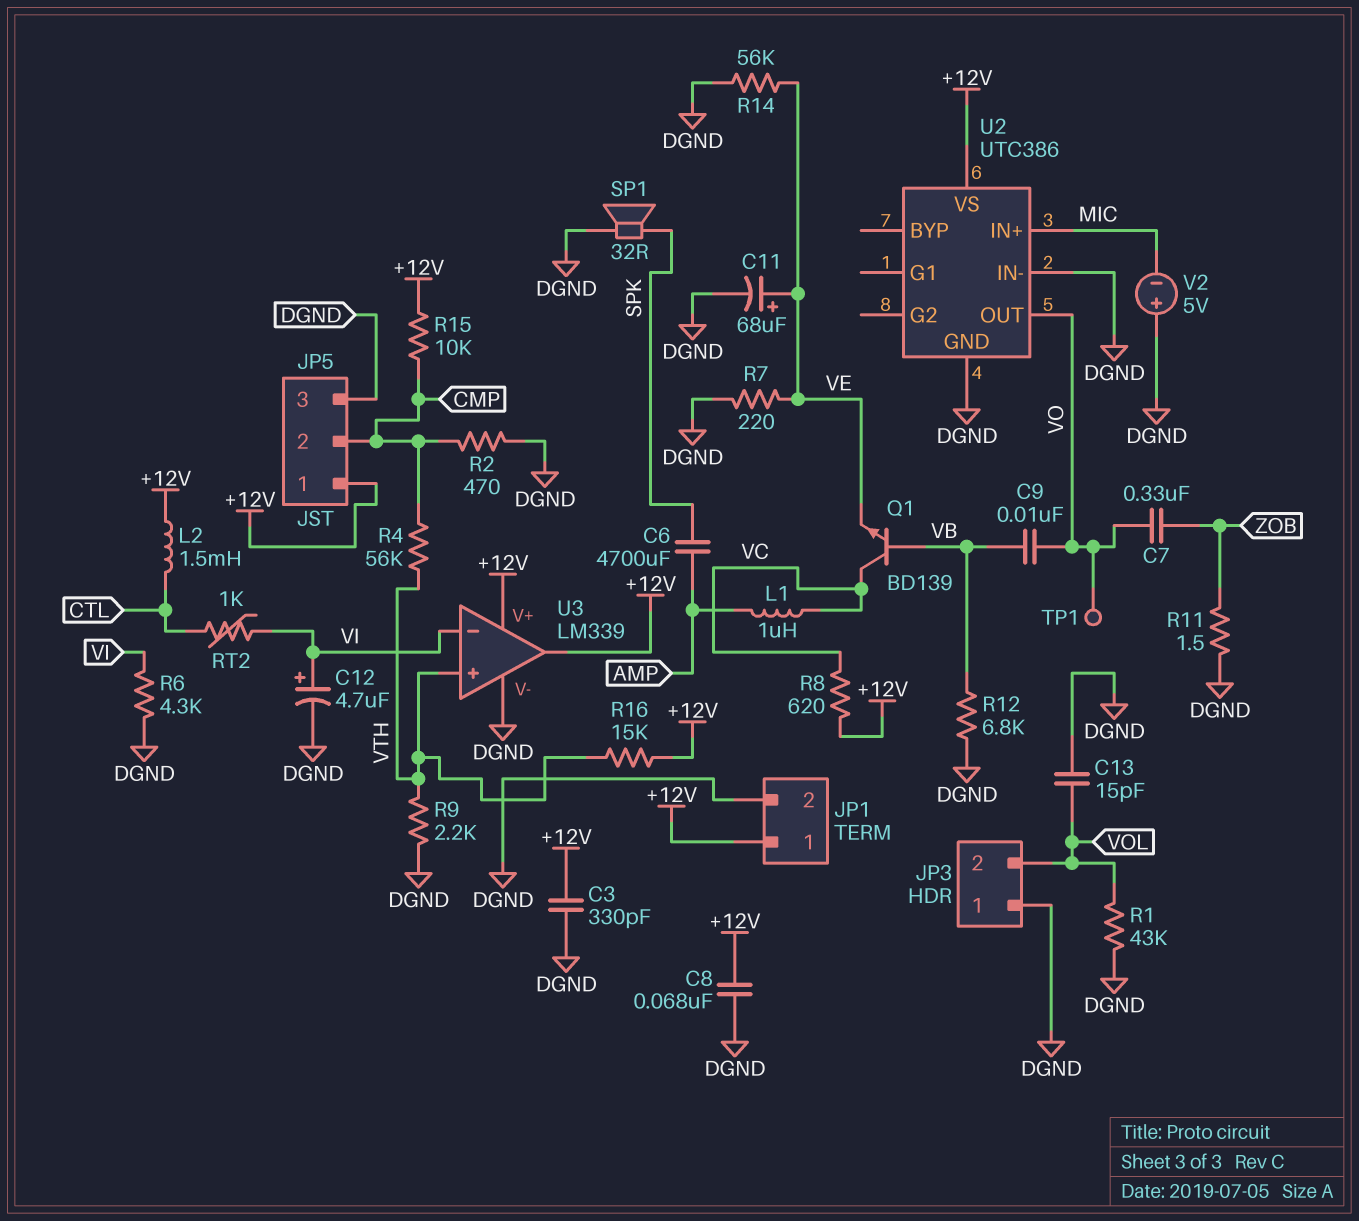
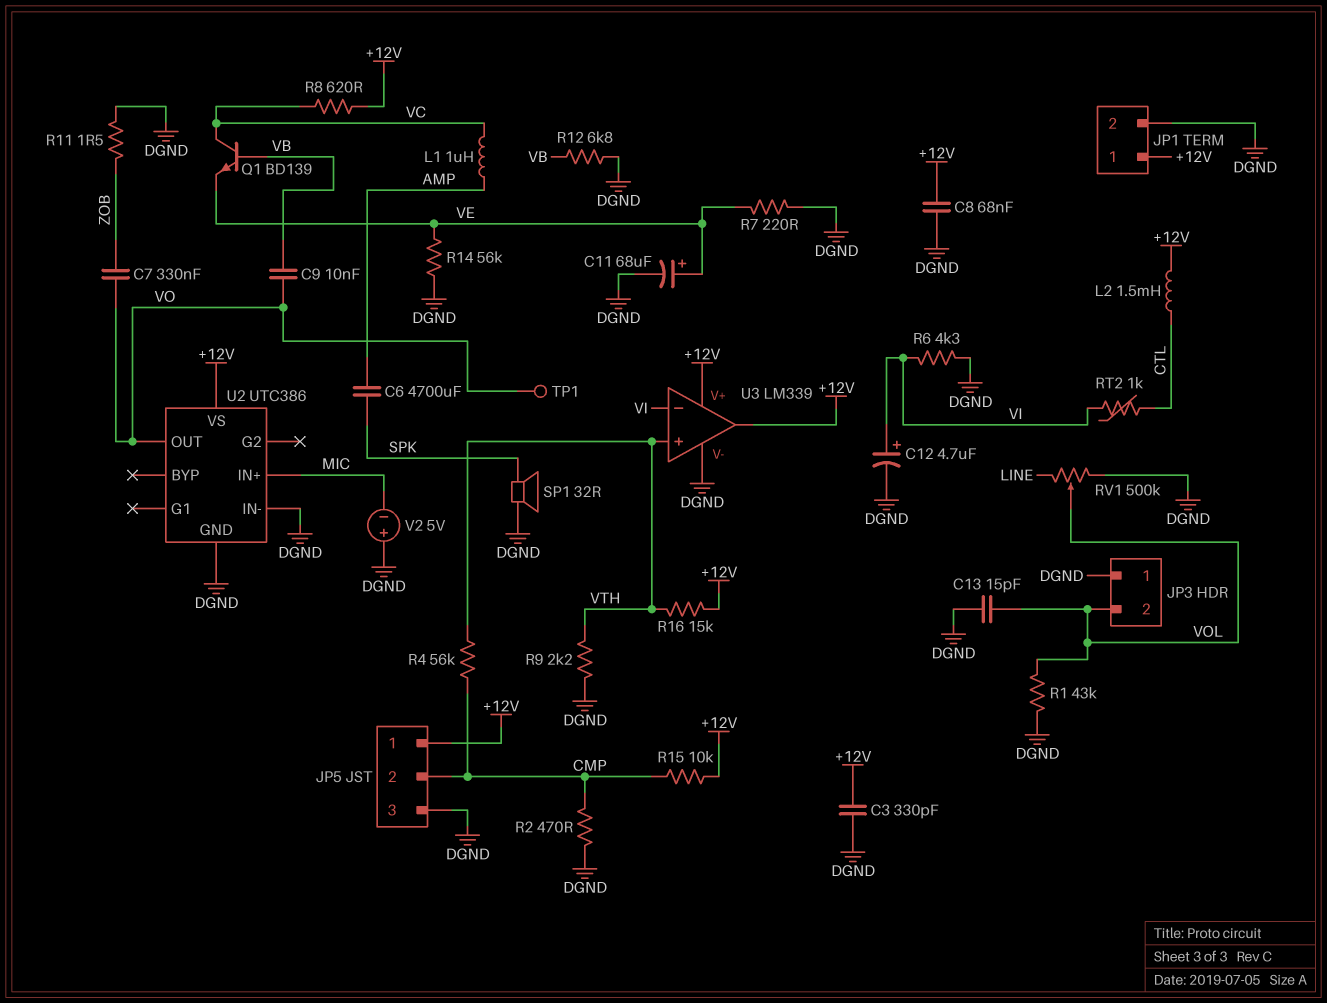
RV1: none -> 500k (DGND, LINE, wiper VOL)

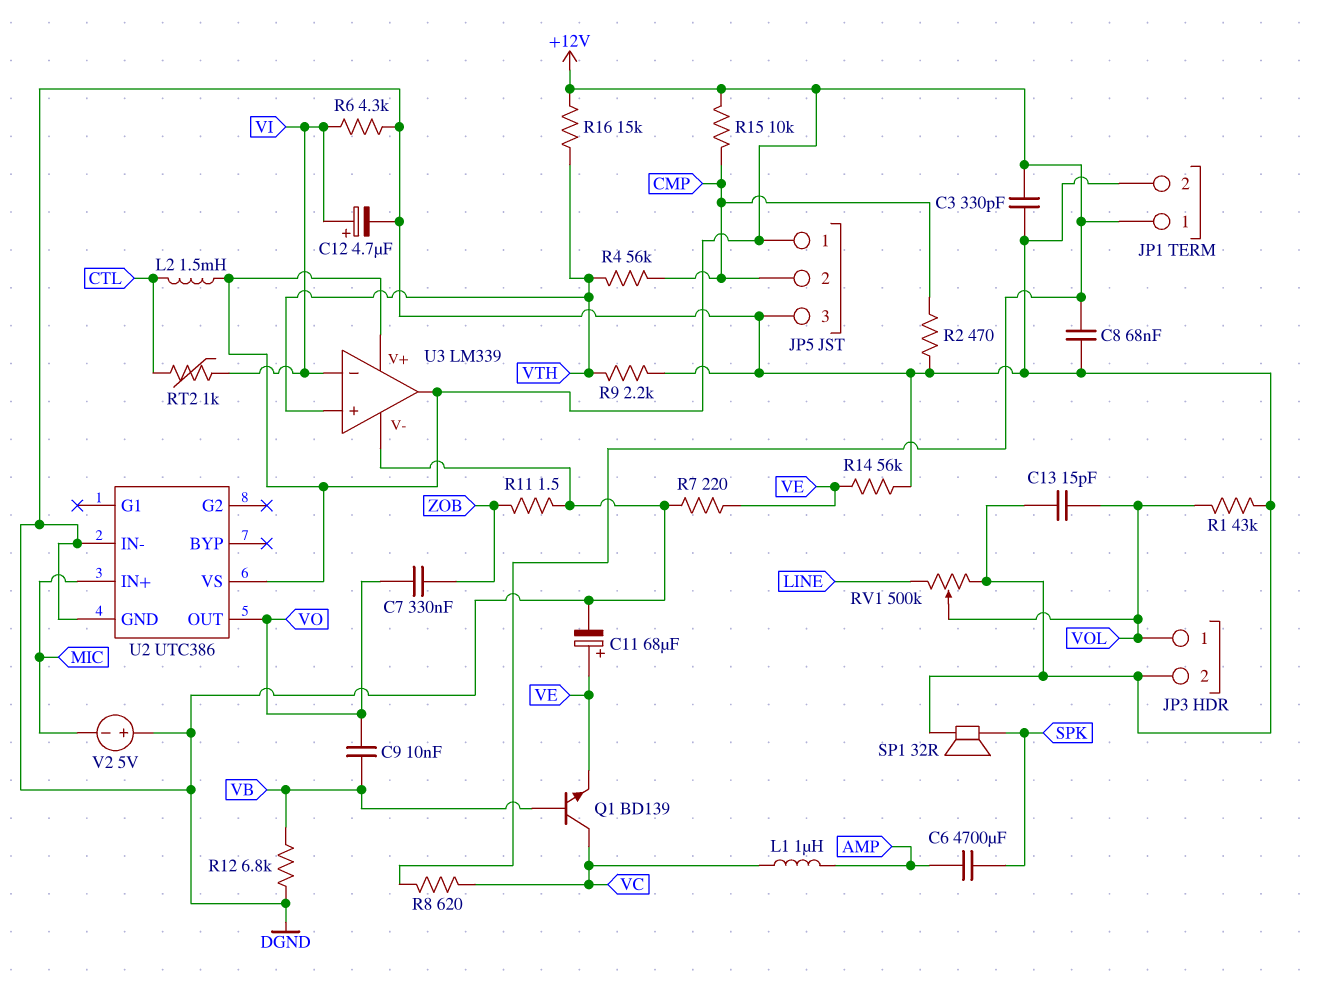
JP3 pin 1: DGND -> VOL
JP3 pin 2: VOL -> DGND
TP1: test point (VO) -> none

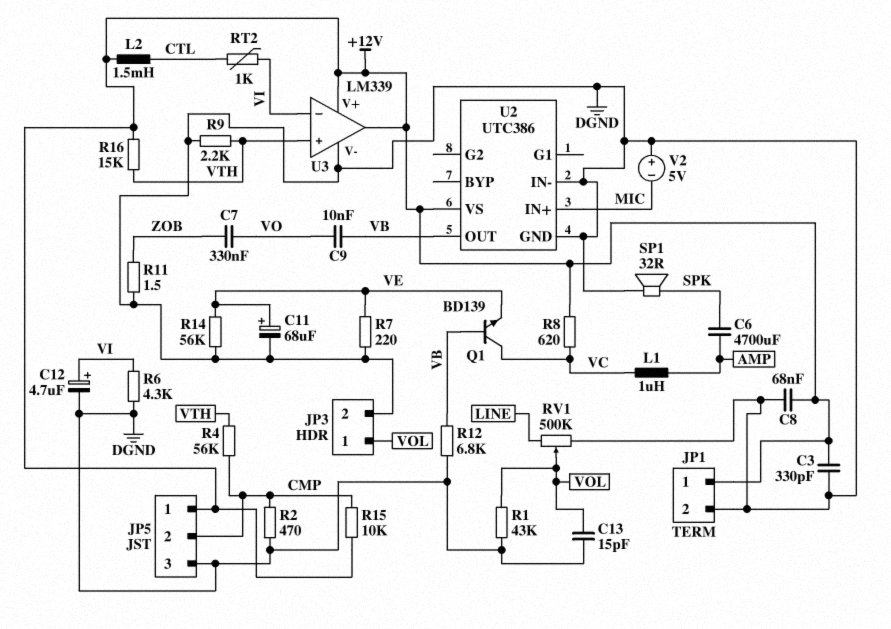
U2 pin OUT: VO -> VB

